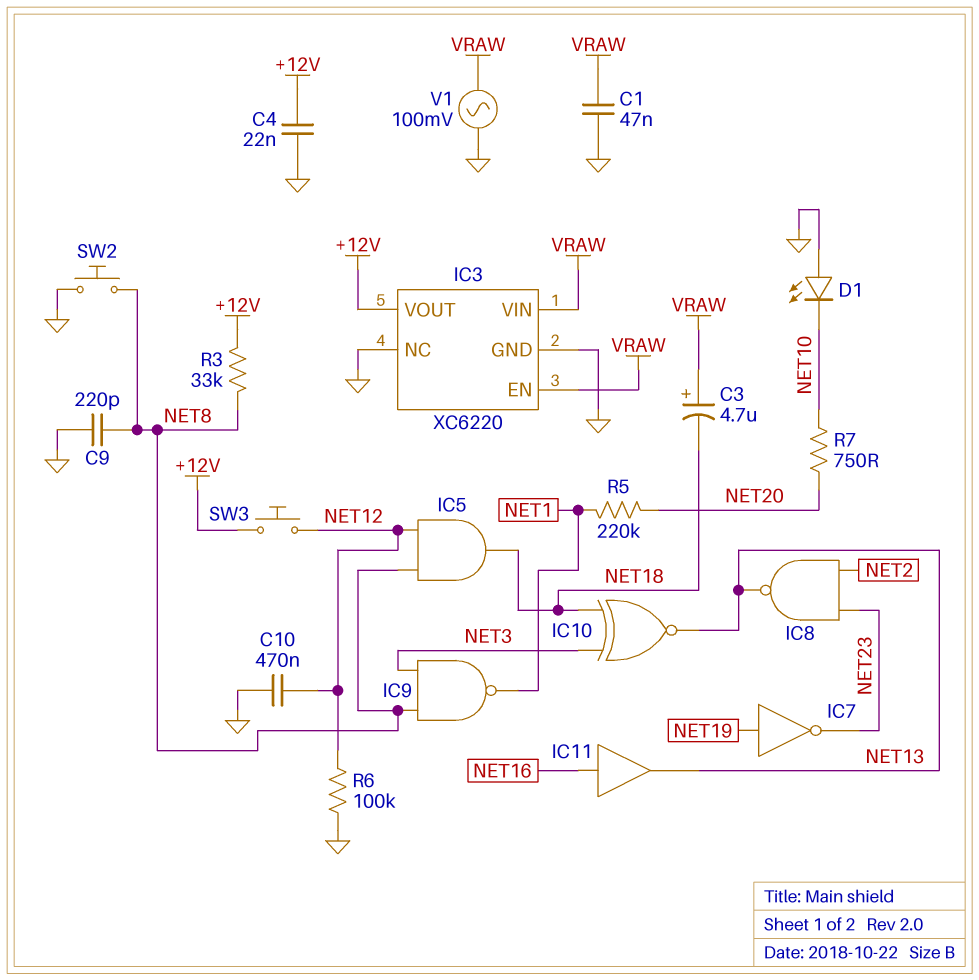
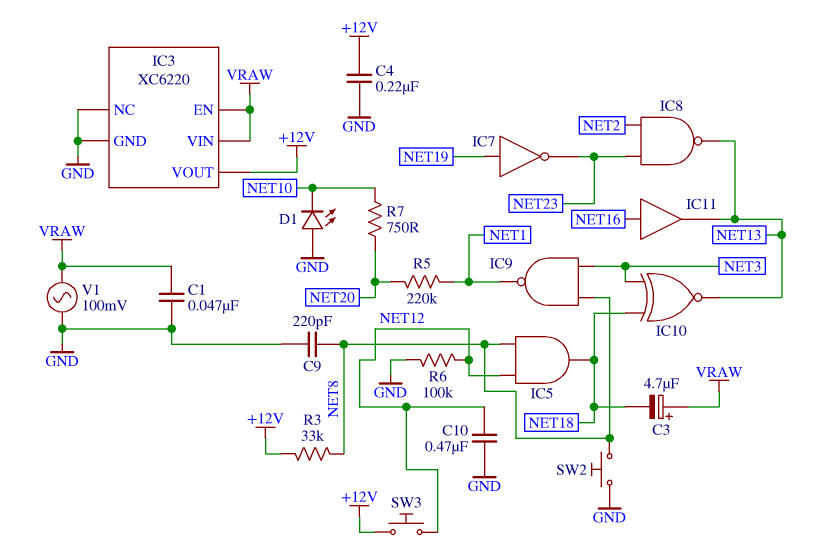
C4: 22nF (+12V, GND) -> 220nF (+12V, GND)

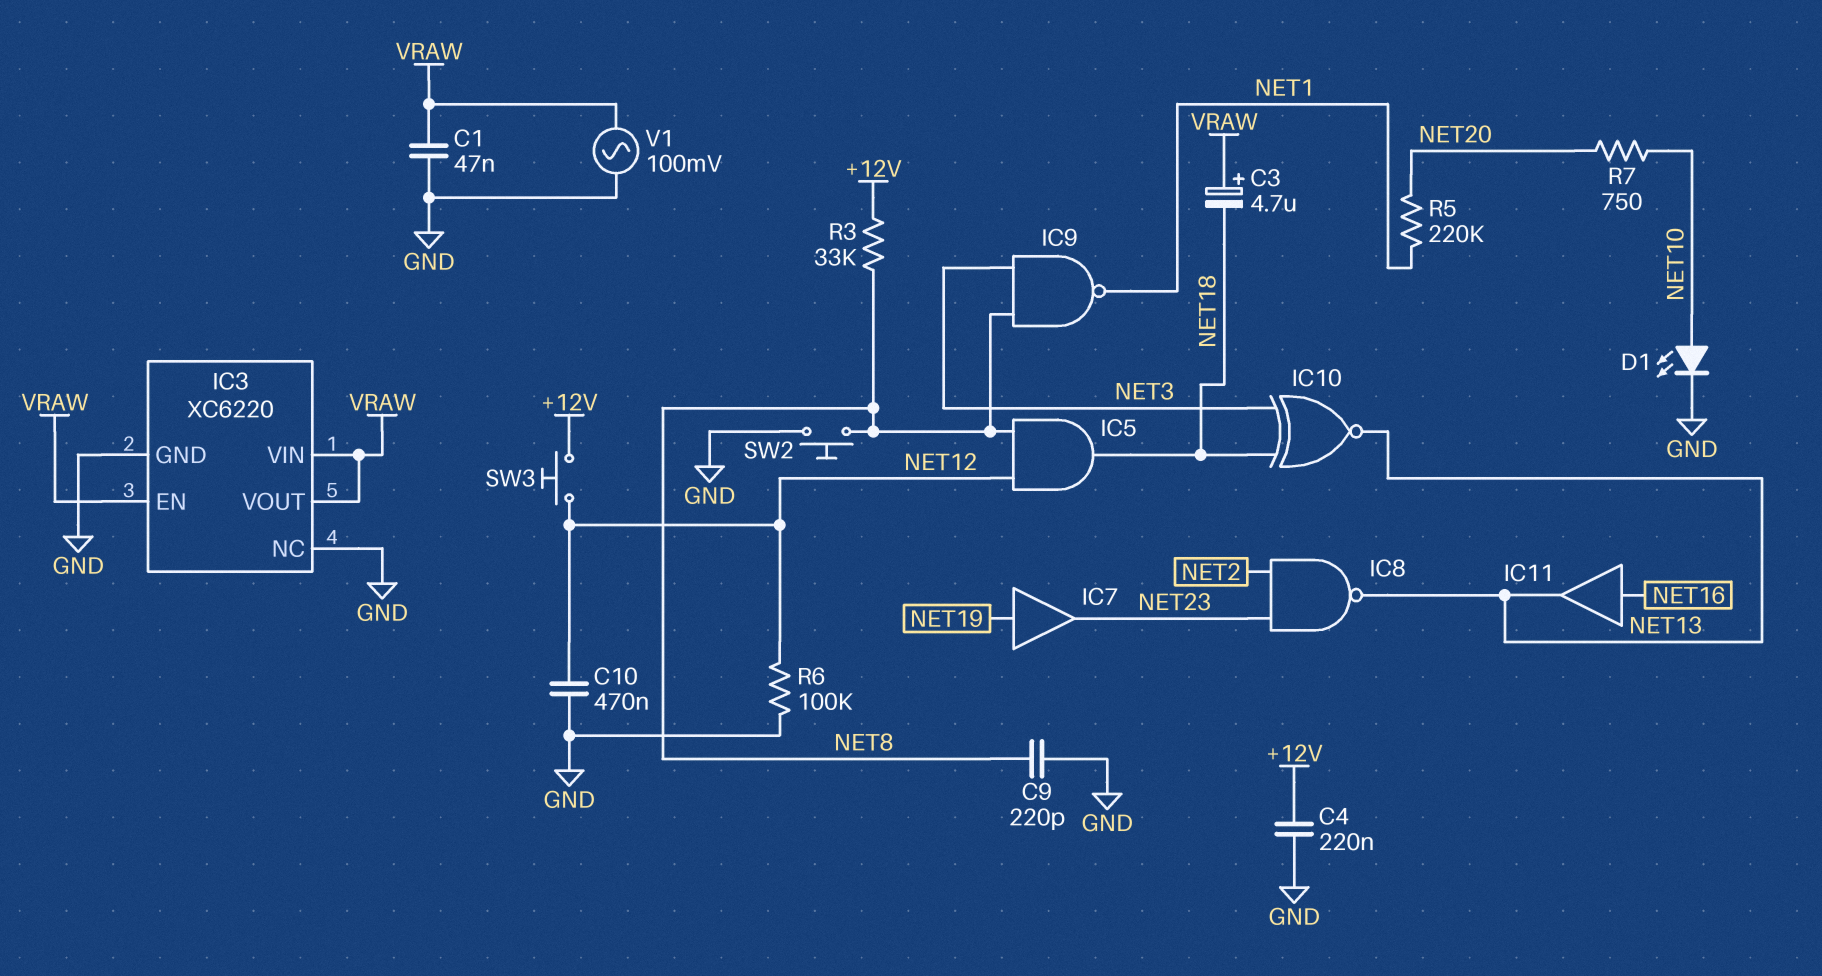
D1: LED (A GND, K NET10) -> LED (A NET10, K GND)
IC3 pin VOUT: +12V -> VRAW
IC7: NOT (in NET19, out NET23) -> buffer (in NET19, out NET23)

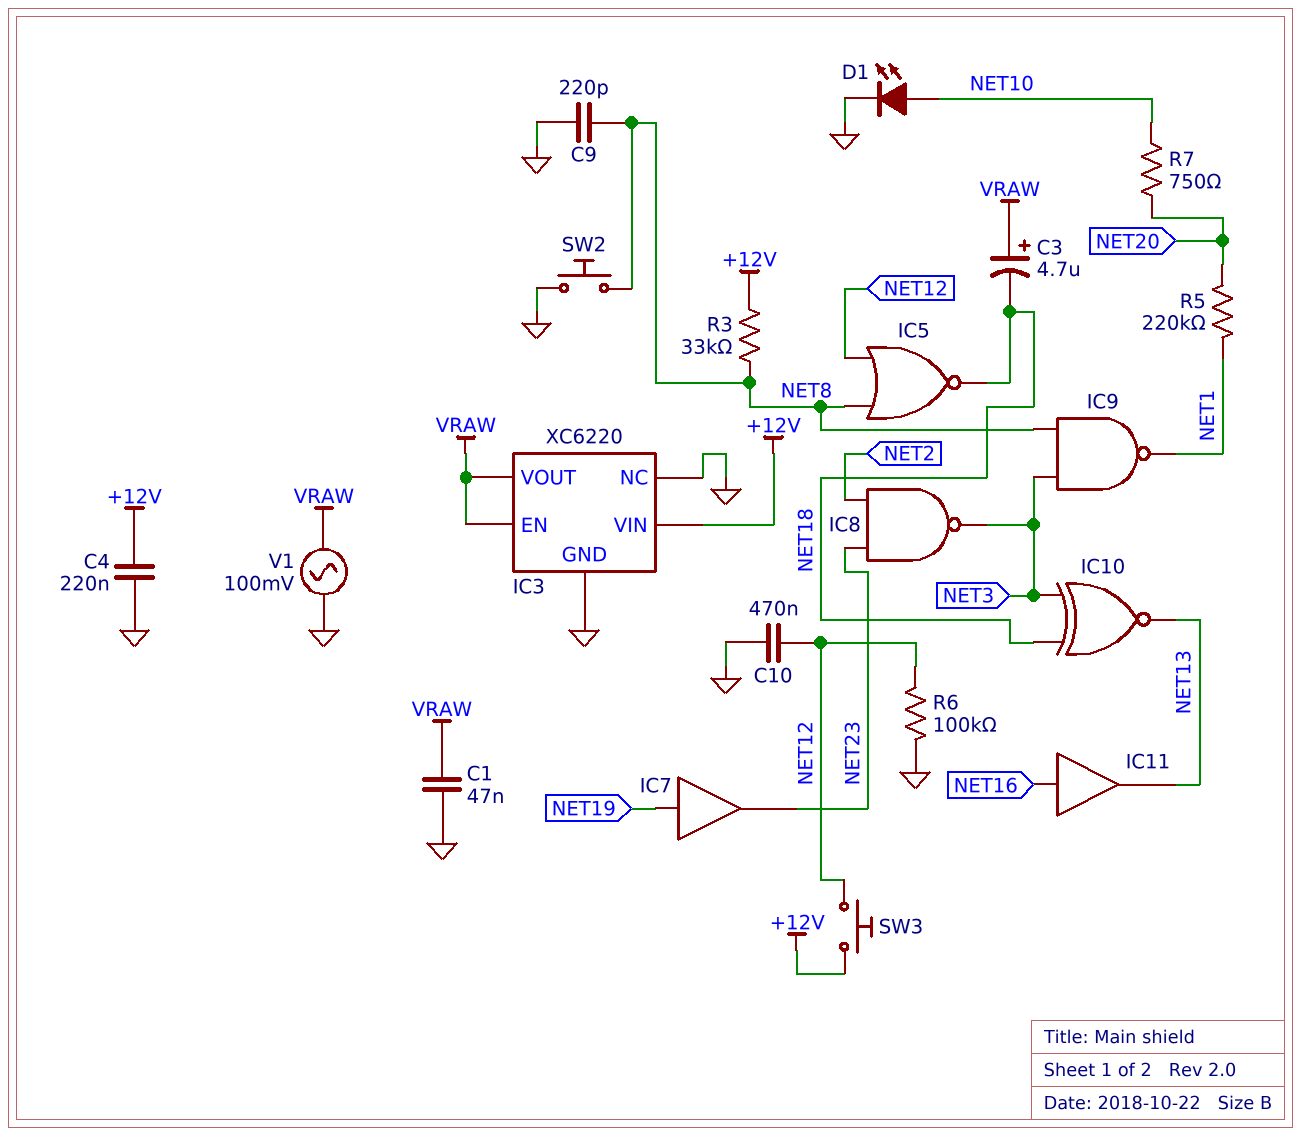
IC3 pin VIN: VRAW -> +12V
IC5: AND (in NET8, in NET12, out NET18) -> NOR (in NET8, in NET12, out NET18)
IC8: NAND (in NET2, in NET23, out NET13) -> NAND (in NET2, in NET23, out NET3)

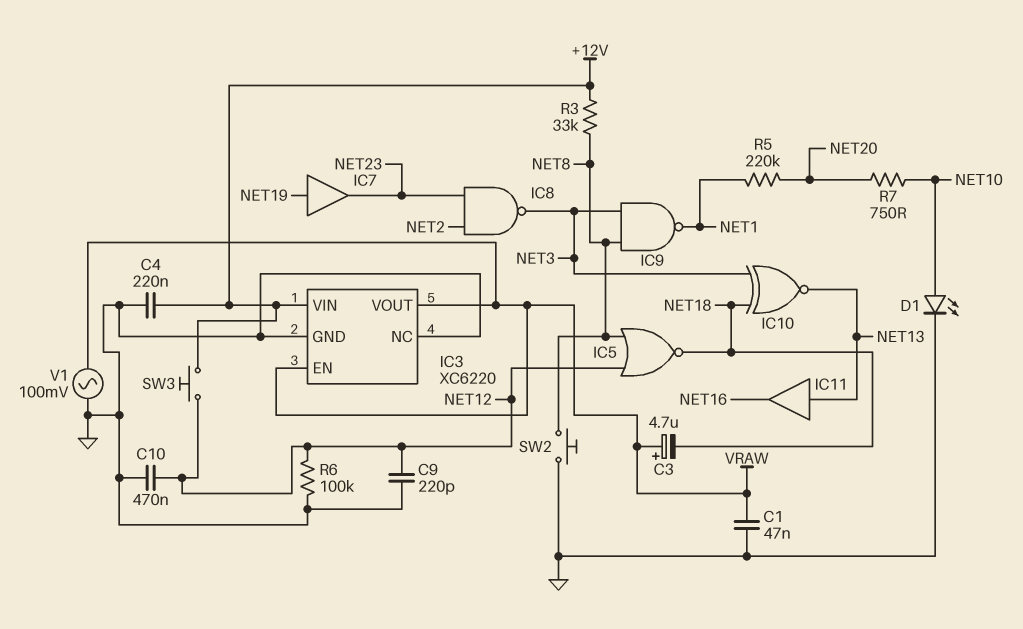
C9: 220pF (GND, NET8) -> 220pF (GND, NET12)
IC11: buffer (in NET16, out NET13) -> buffer (in NET13, out NET16)

